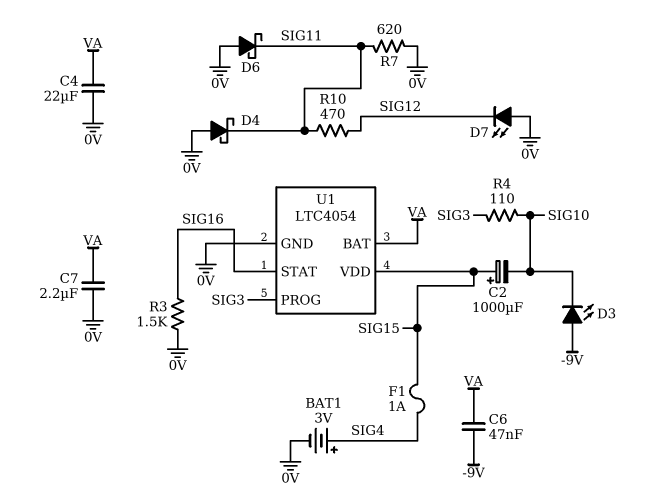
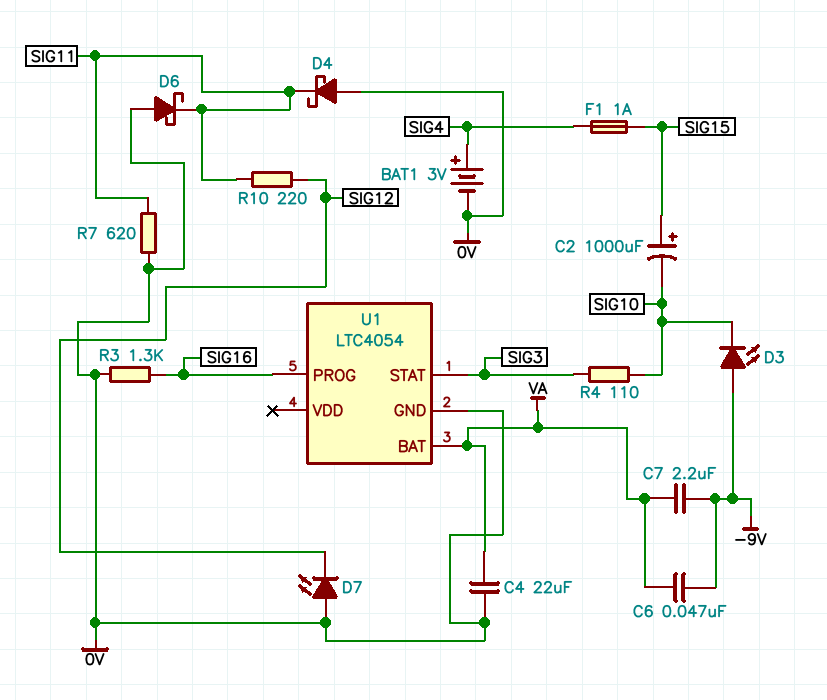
C7: 2.2uF (0V, VA) -> 2.2uF (-9V, VA)
R3: 1.5k (0V, SIG16) -> 1.3k (0V, SIG16)
R10: 470 (SIG11, SIG12) -> 220 (SIG11, SIG12)
U1 pin PROG: SIG3 -> SIG16
U1 pin STAT: SIG16 -> SIG3
U1 pin VDD: SIG15 -> none

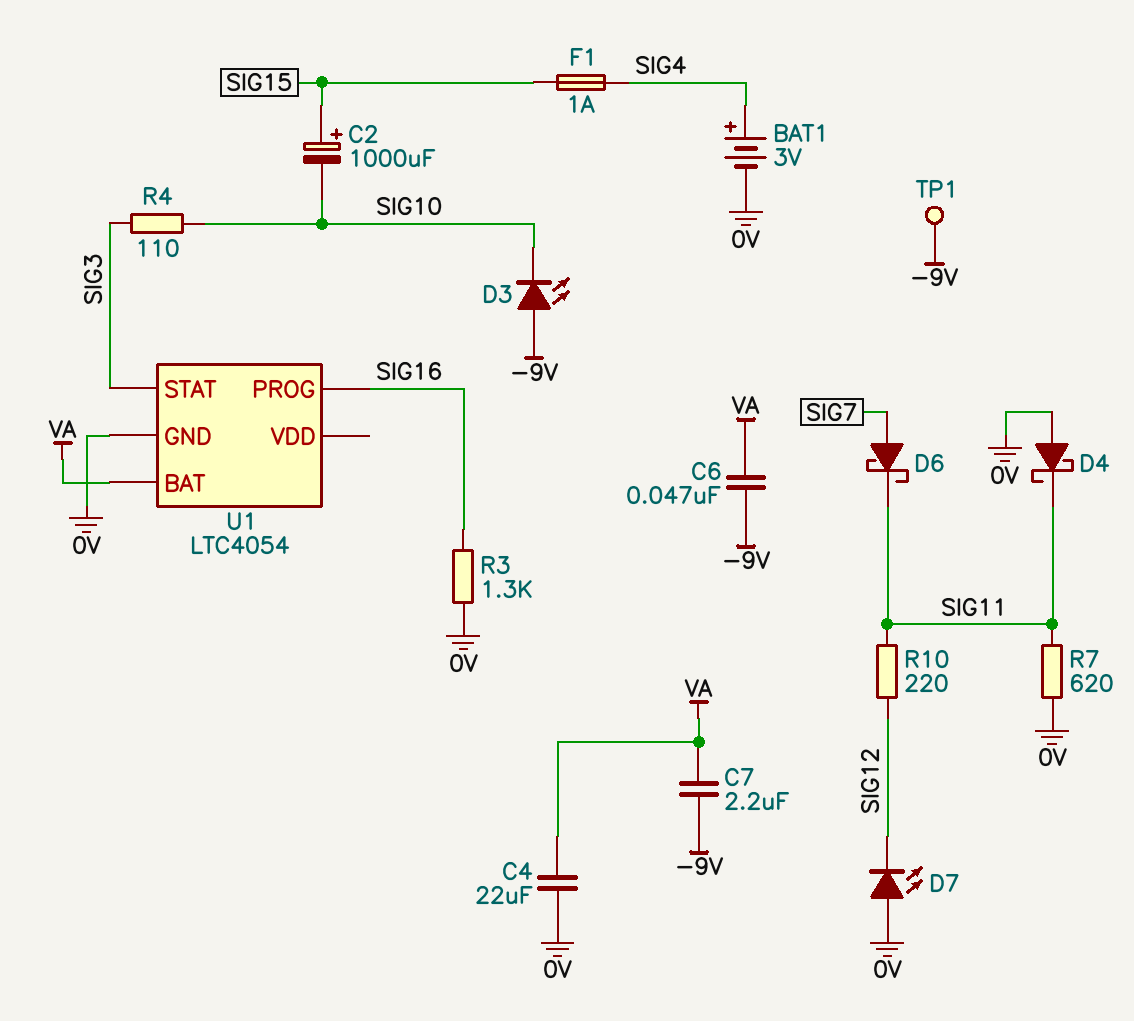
D6: schottky (A 0V, K SIG11) -> schottky (A SIG7, K SIG11)
TP1: none -> test point (-9V)

